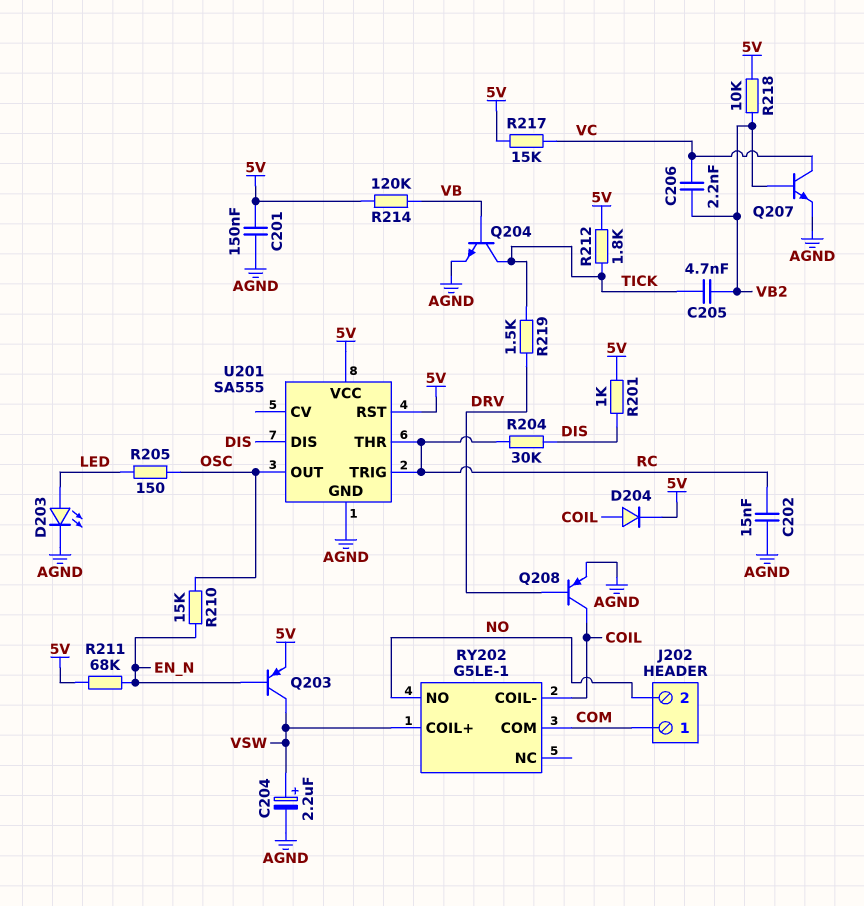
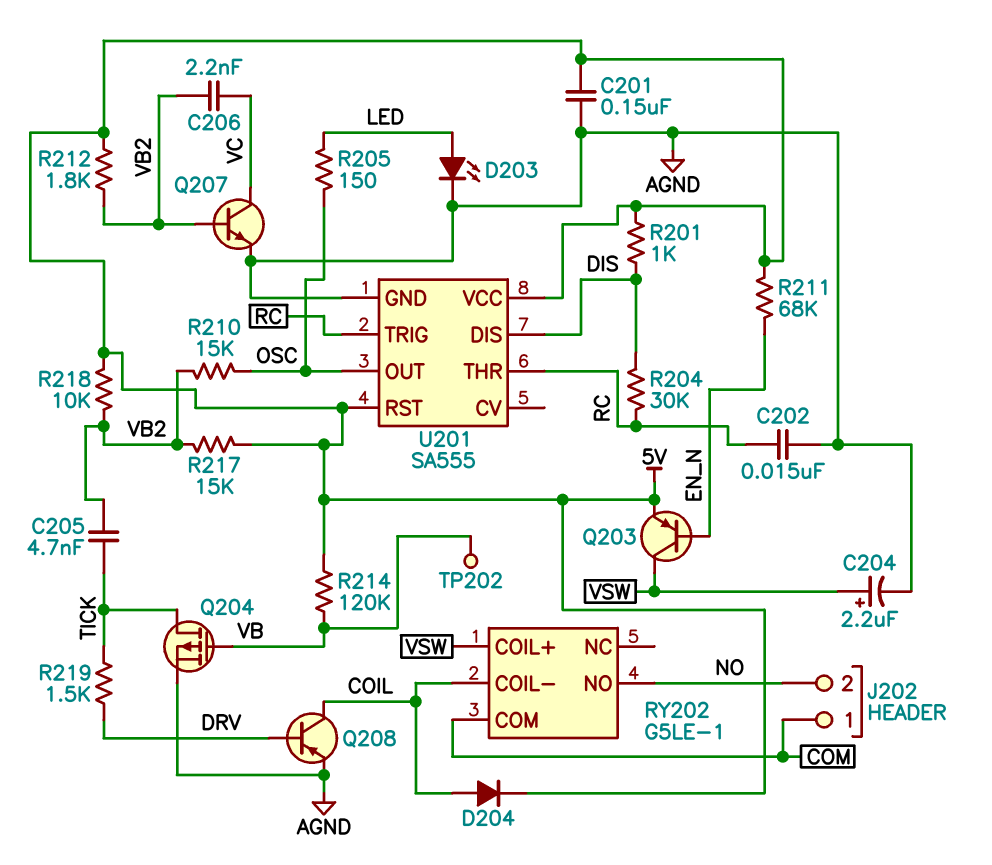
Q204: NPN (B VB, C TICK, E AGND) -> PMOS (G VB, D TICK, S AGND)
R210: 15k (EN_N, OSC) -> 15k (OSC, VB2)
R212: 1.8k (5V, TICK) -> 1.8k (5V, VB2)
R217: 15k (5V, VC) -> 15k (5V, VB2)
TP202: none -> test point (VB)

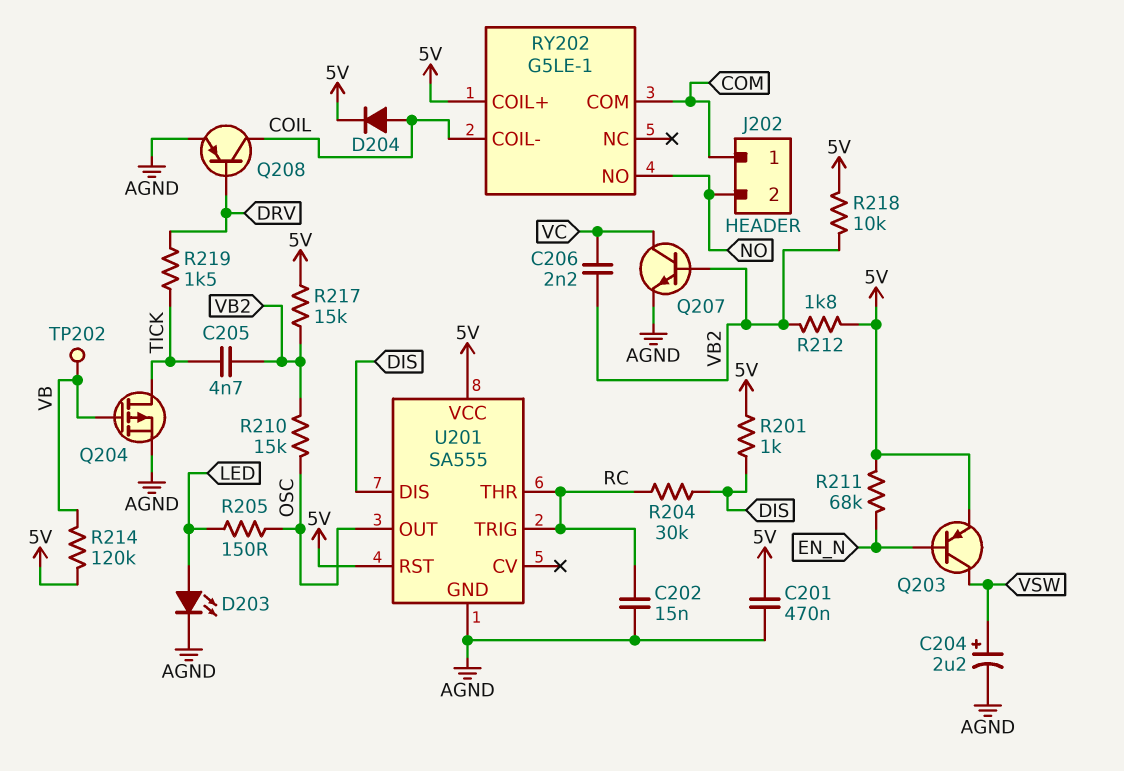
C201: 150nF (5V, AGND) -> 470nF (5V, AGND)
RY202 pin COIL+: VSW -> 5V

